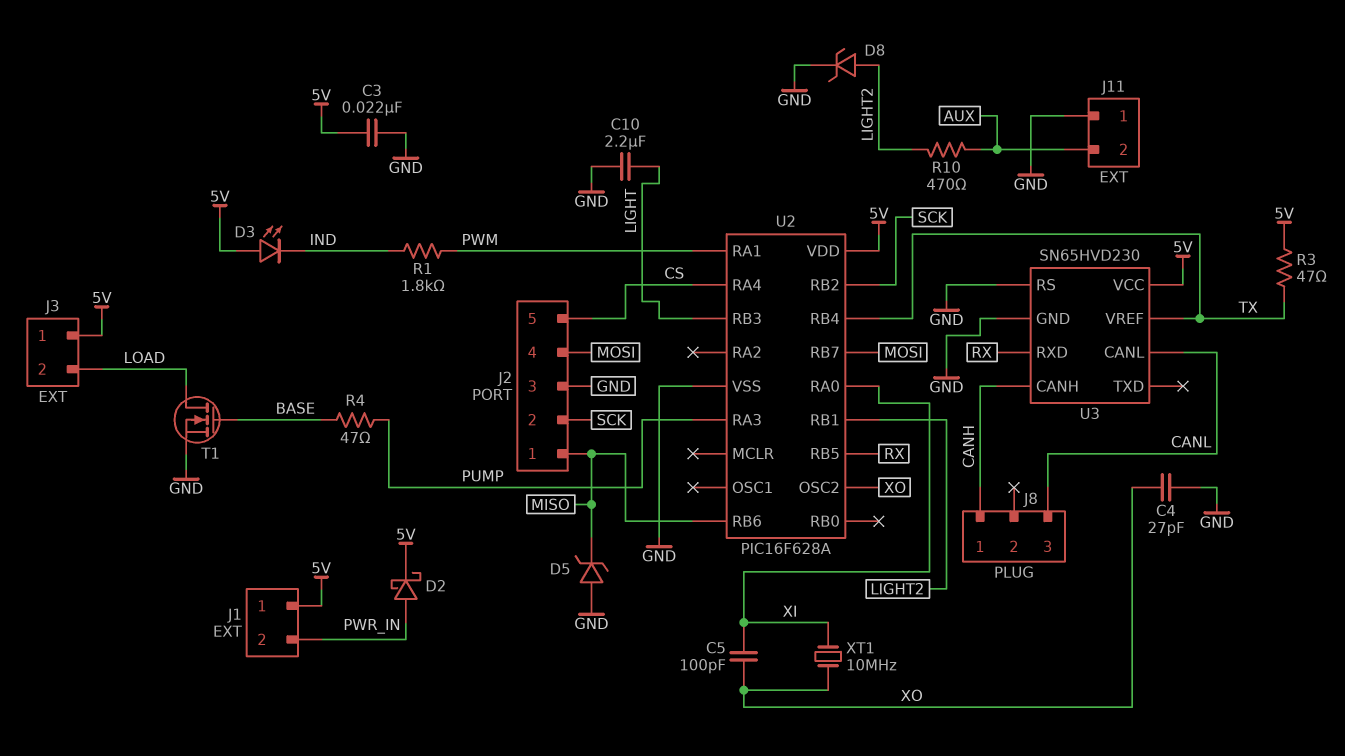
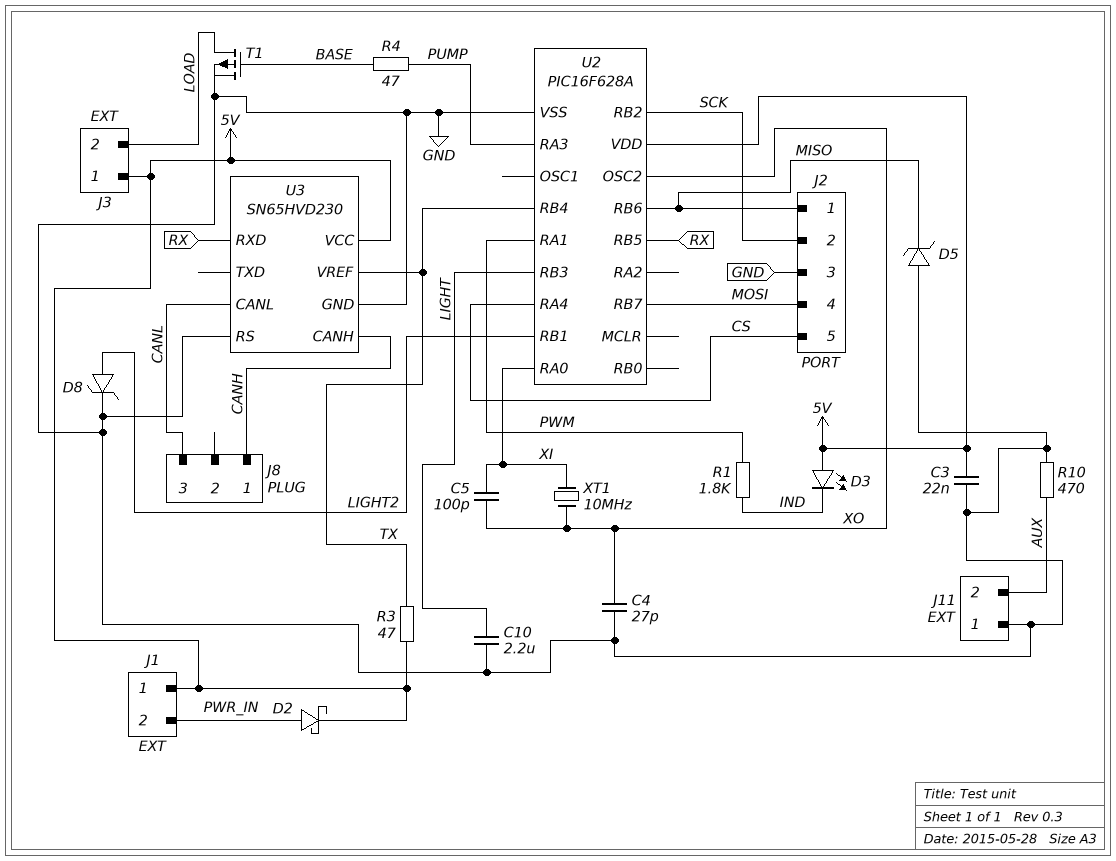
R10: 470 (AUX, LIGHT2) -> 470 (AUX, GND)
T1: NMOS (G BASE, D LOAD, S GND) -> PMOS (G BASE, D LOAD, S GND)

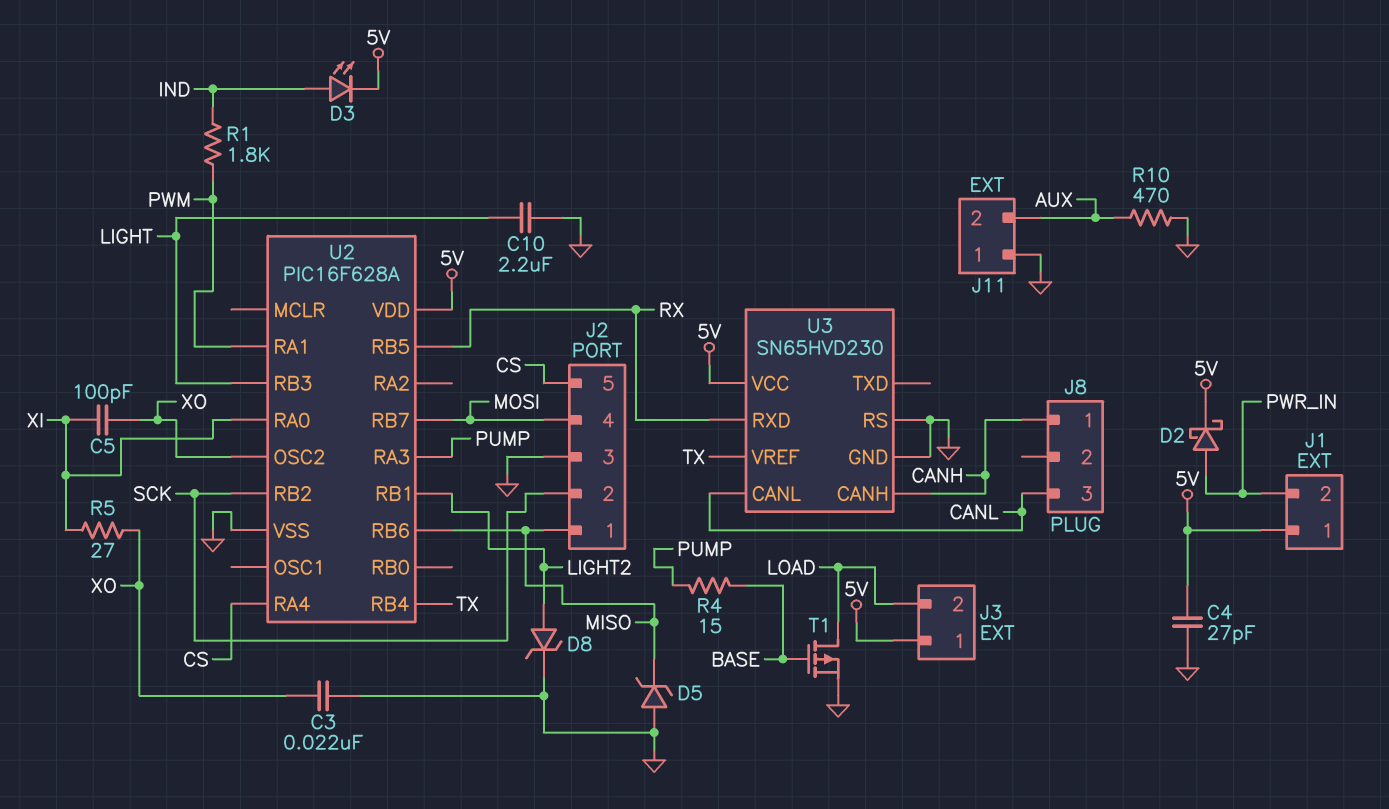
C3: 22nF (5V, GND) -> 22nF (GND, XO)
C4: 27pF (GND, XO) -> 27pF (5V, GND)
D3: LED (A 5V, K IND) -> LED (A IND, K 5V)
R3: 47 (5V, TX) -> none
R4: 47 (BASE, PUMP) -> 15 (BASE, PUMP)
R5: none -> 27 (XI, XO)
XT1: 10MHz (XI, XO) -> none

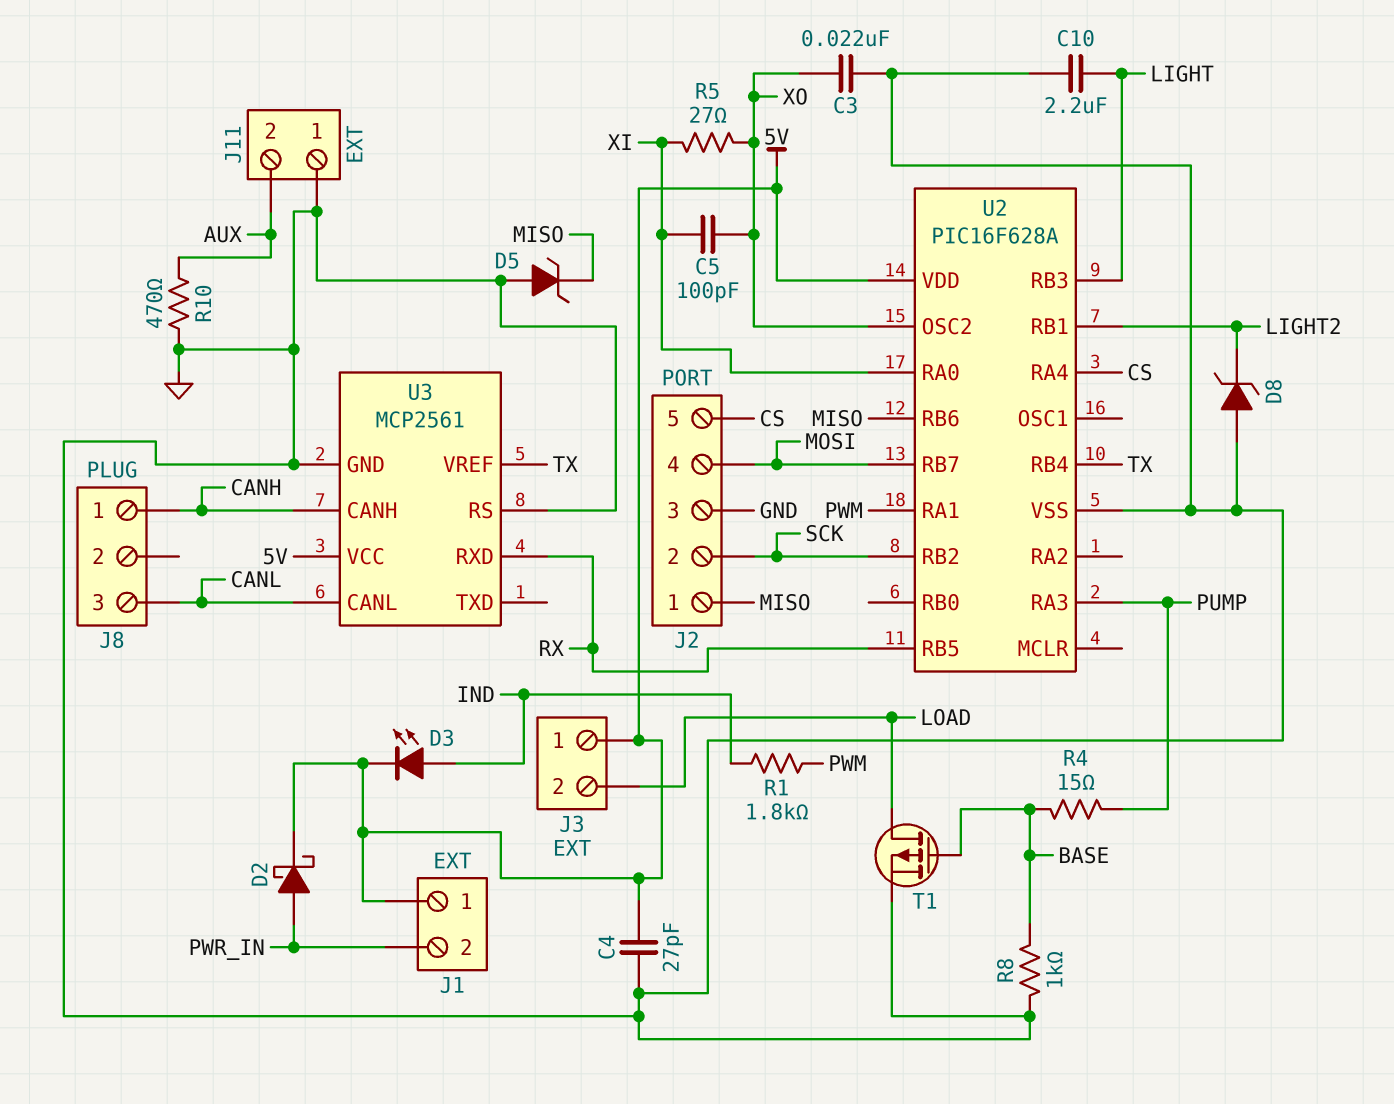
D8: zener (A LIGHT2, K GND) -> zener (A GND, K LIGHT2)
R8: none -> 1k (BASE, GND)
U3: SN65HVD230 -> MCP2561

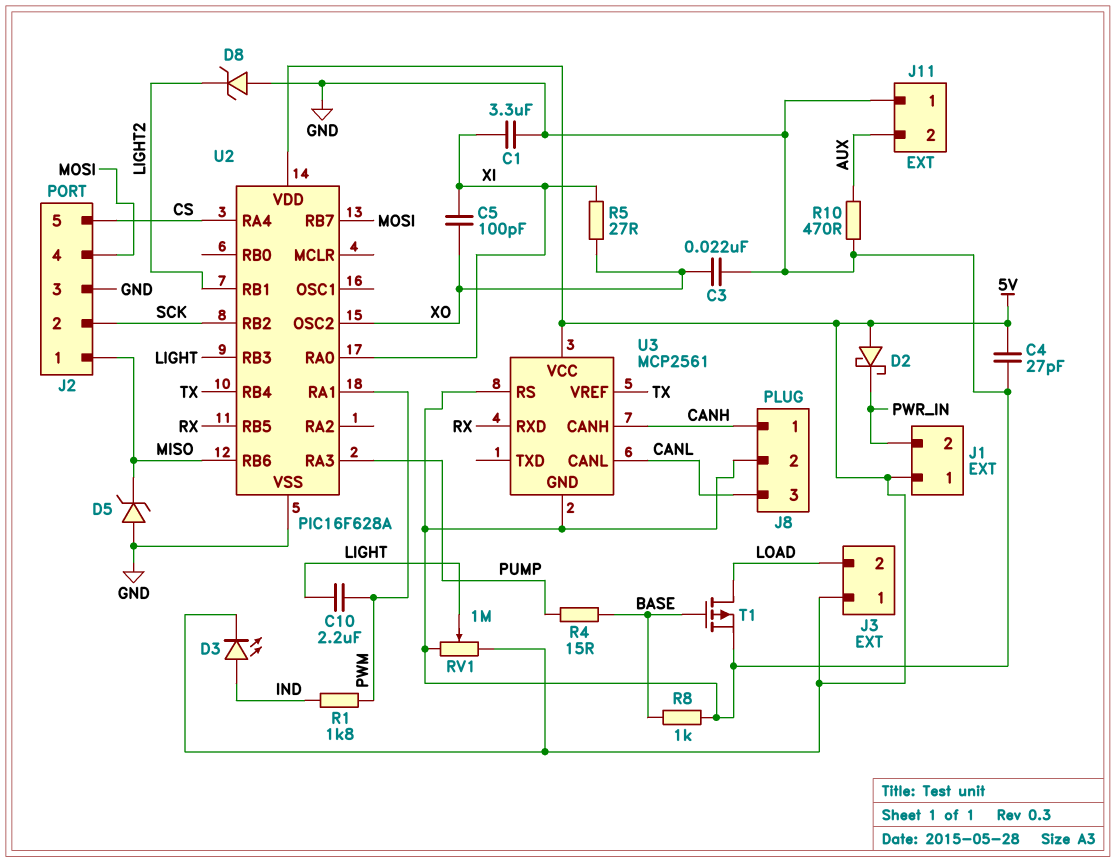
C1: none -> 3.3uF (GND, XI)
C10: 2.2uF (GND, LIGHT) -> 2.2uF (LIGHT, PWM)
D2: schottky (A PWR_IN, K 5V) -> schottky (A 5V, K PWR_IN)
J8 pin 2: none -> GND
RV1: none -> 1M (5V, GND, wiper LIGHT)

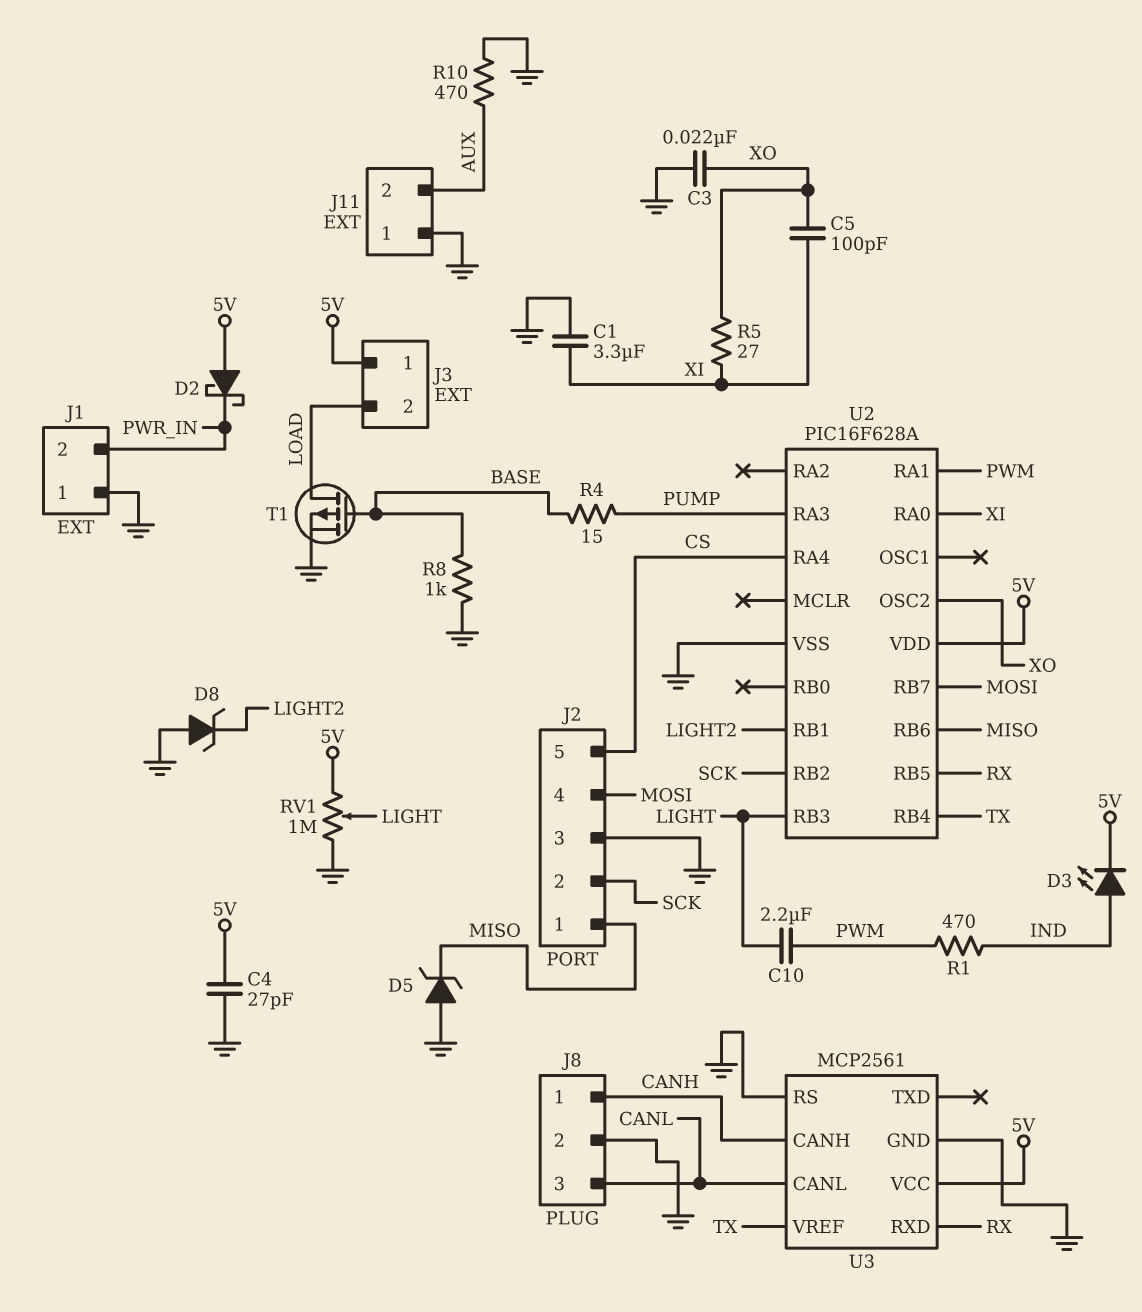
J1 pin 1: 5V -> GND
R1: 1.8k (IND, PWM) -> 470 (IND, PWM)

